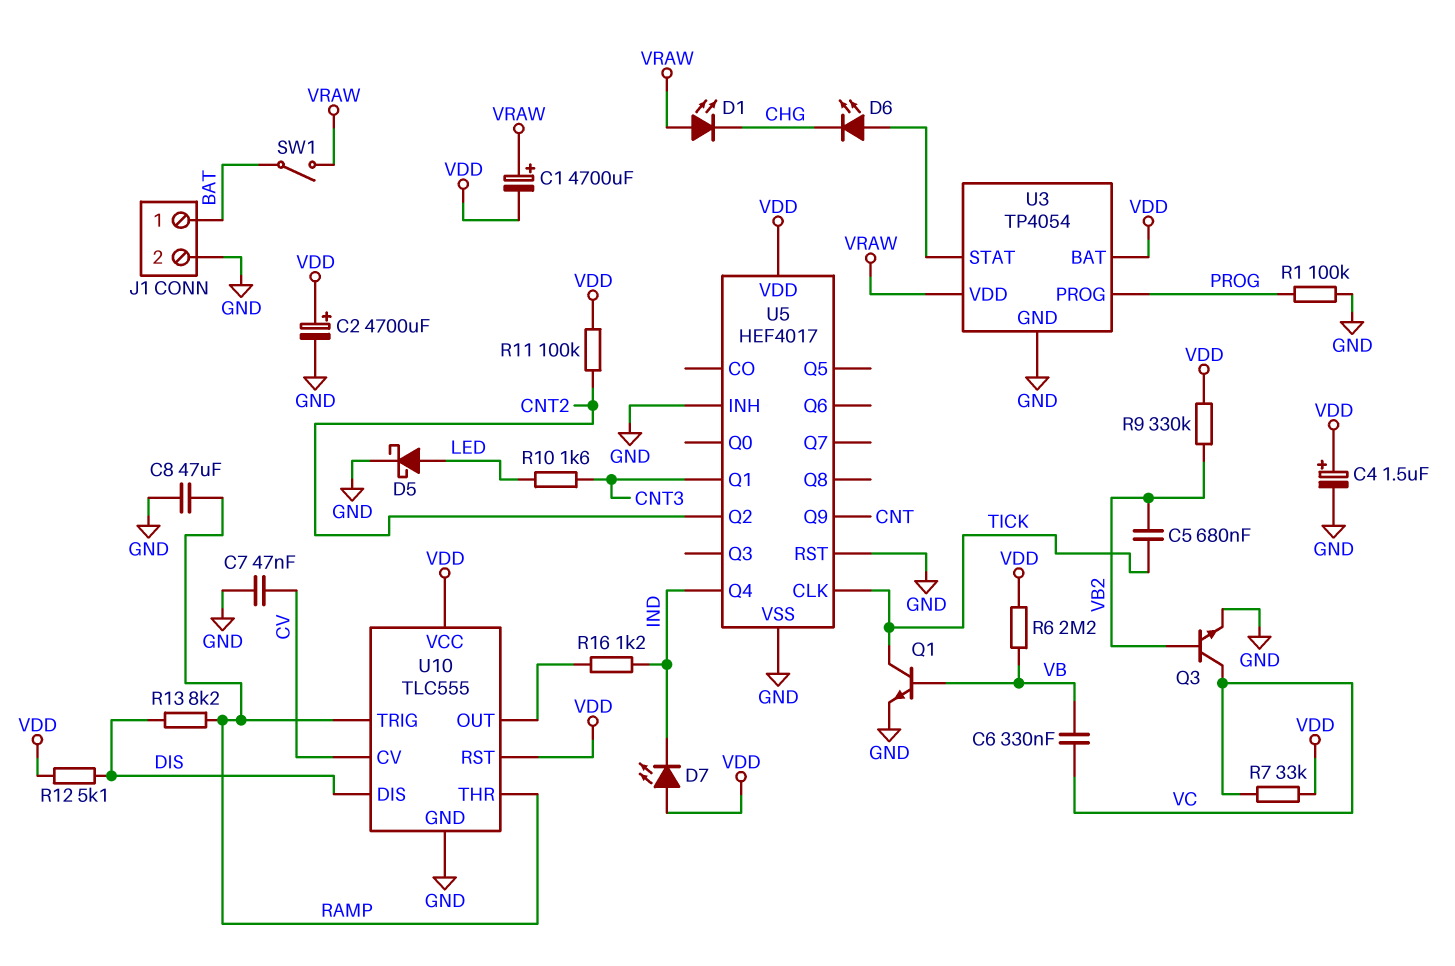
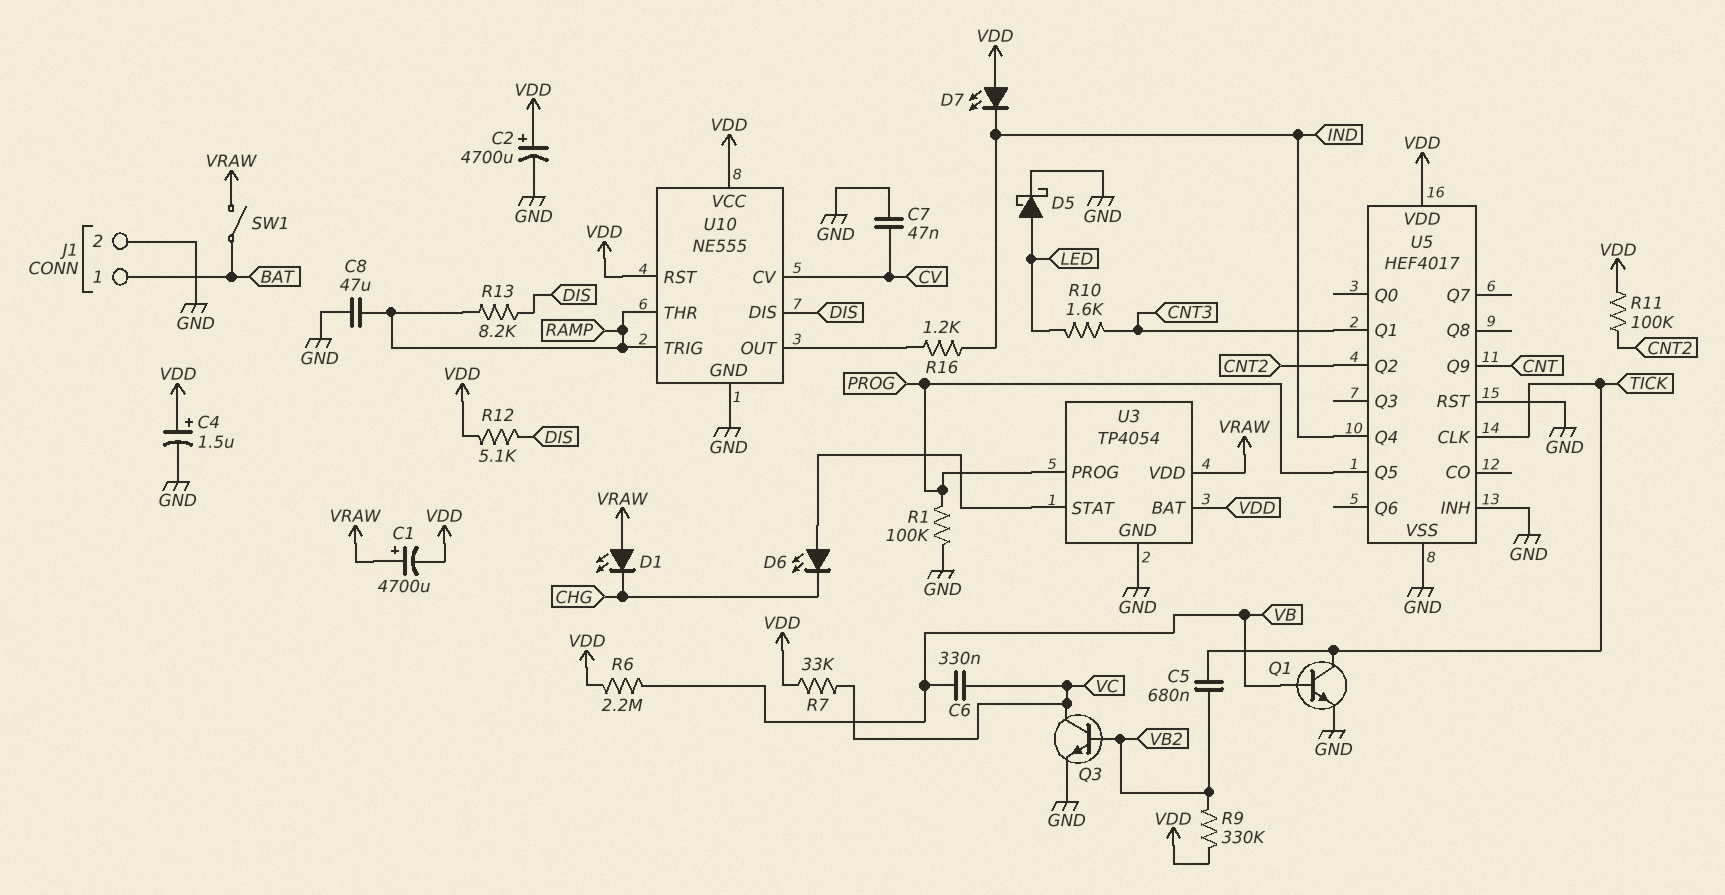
U5 pin Q5: none -> PROG
U10: TLC555 -> NE555

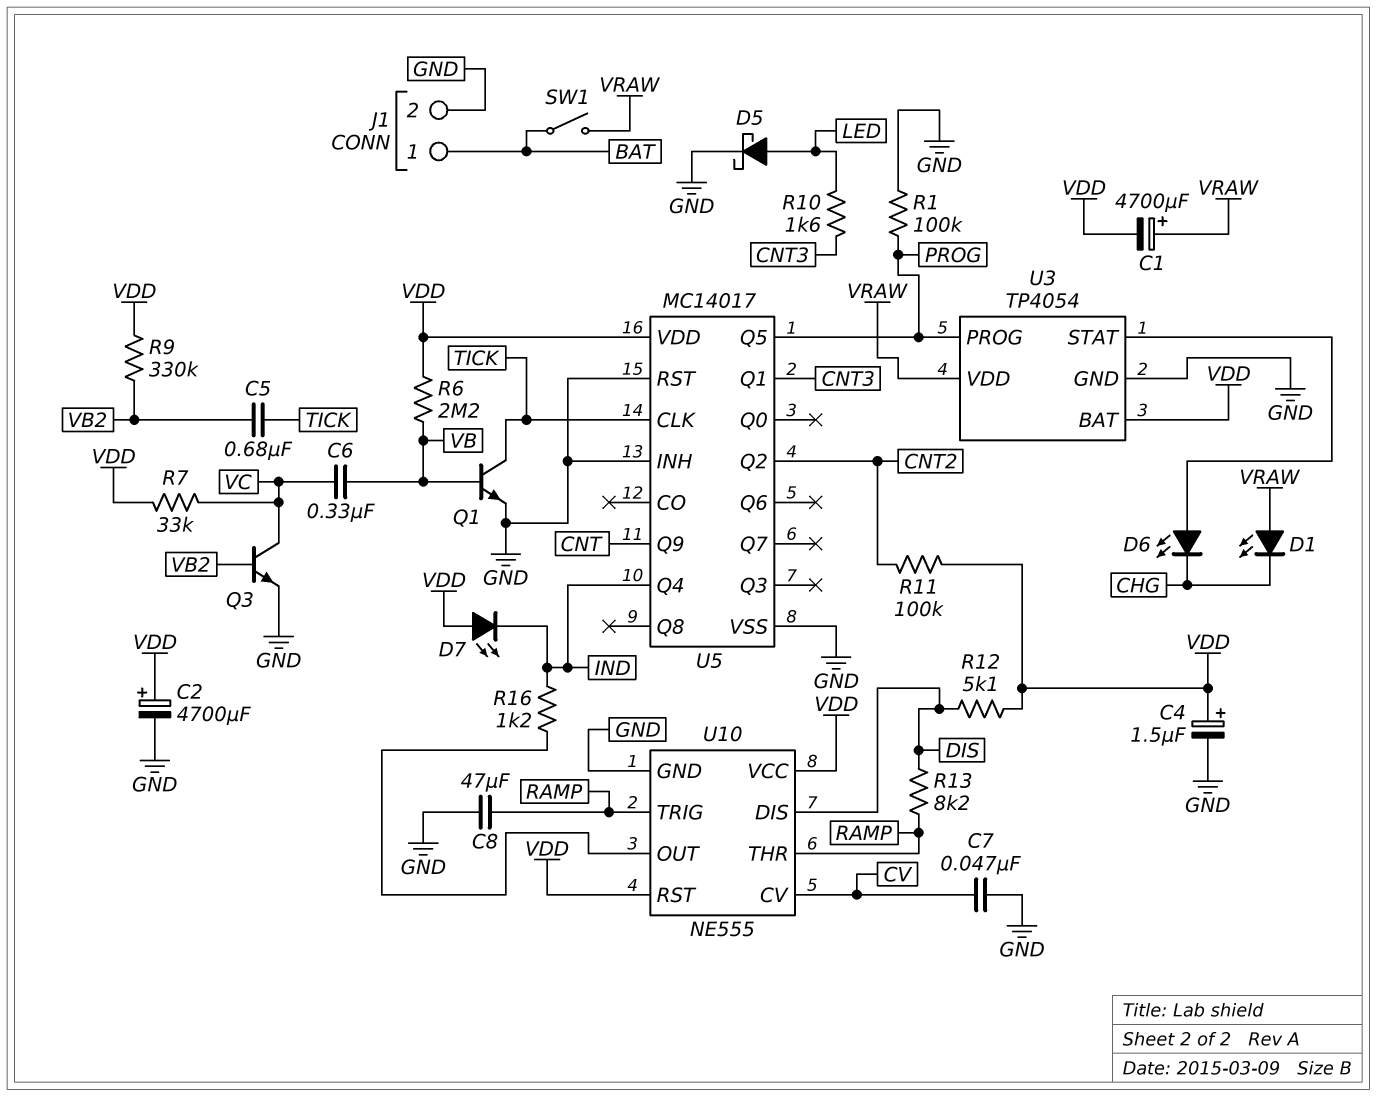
U5: HEF4017 -> MC14017

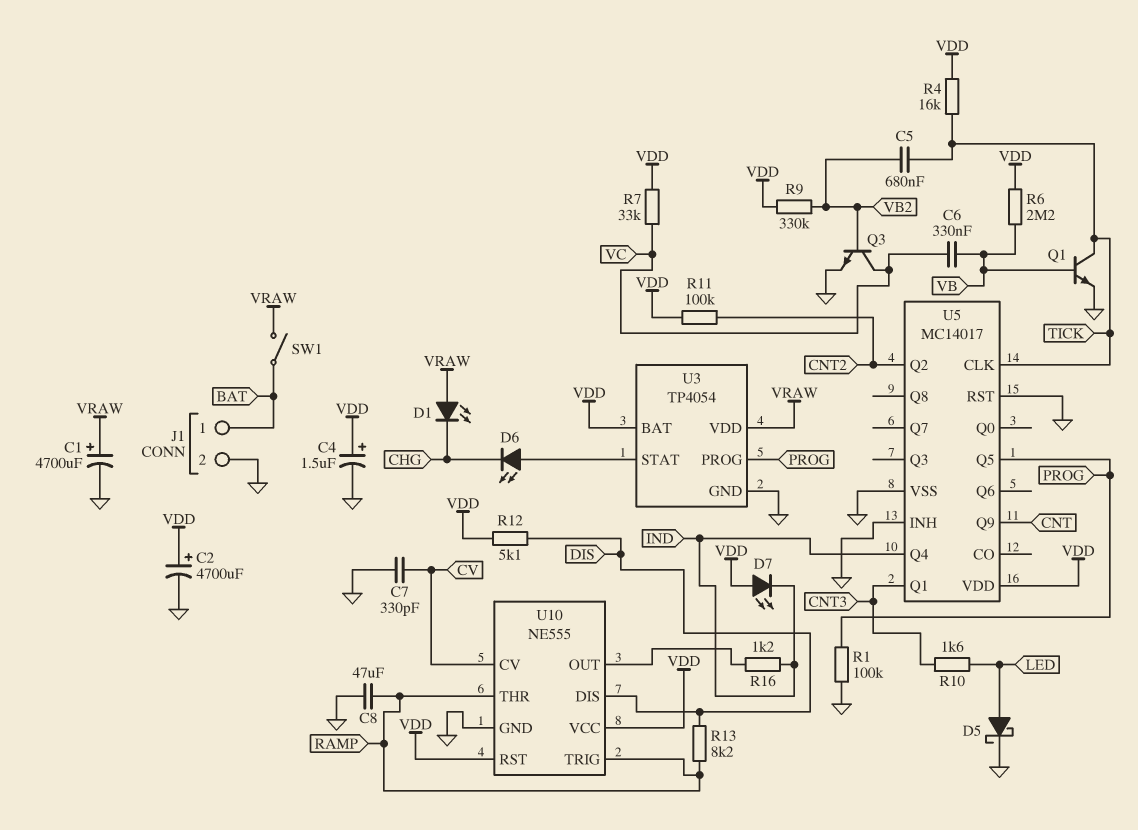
C1: 4700uF (plus VRAW, minus VDD) -> 4700uF (plus VRAW, minus GND)
C7: 47nF (CV, GND) -> 330pF (CV, GND)
R4: none -> 16k (TICK, VDD)

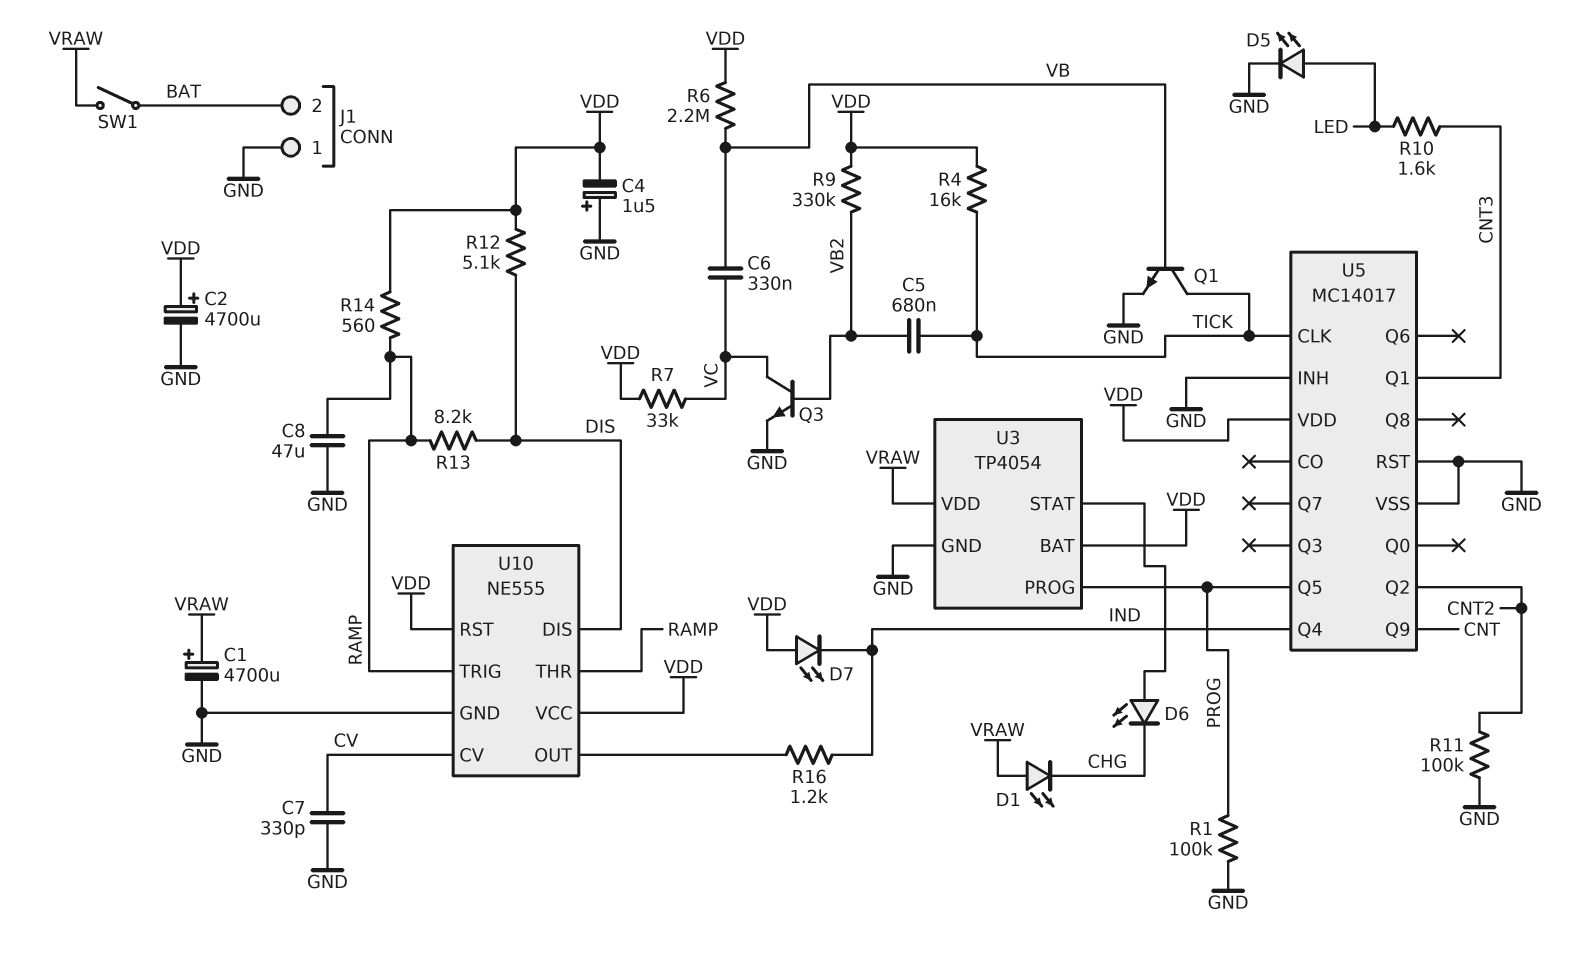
C4: 1.5uF (plus VDD, minus GND) -> 1.5uF (plus GND, minus VDD)
D5: schottky (A LED, K GND) -> LED (A LED, K GND)
J1 pin 1: BAT -> GND
J1 pin 2: GND -> BAT
R11: 100k (CNT2, VDD) -> 100k (CNT2, GND)
R14: none -> 560 (RAMP, VDD)

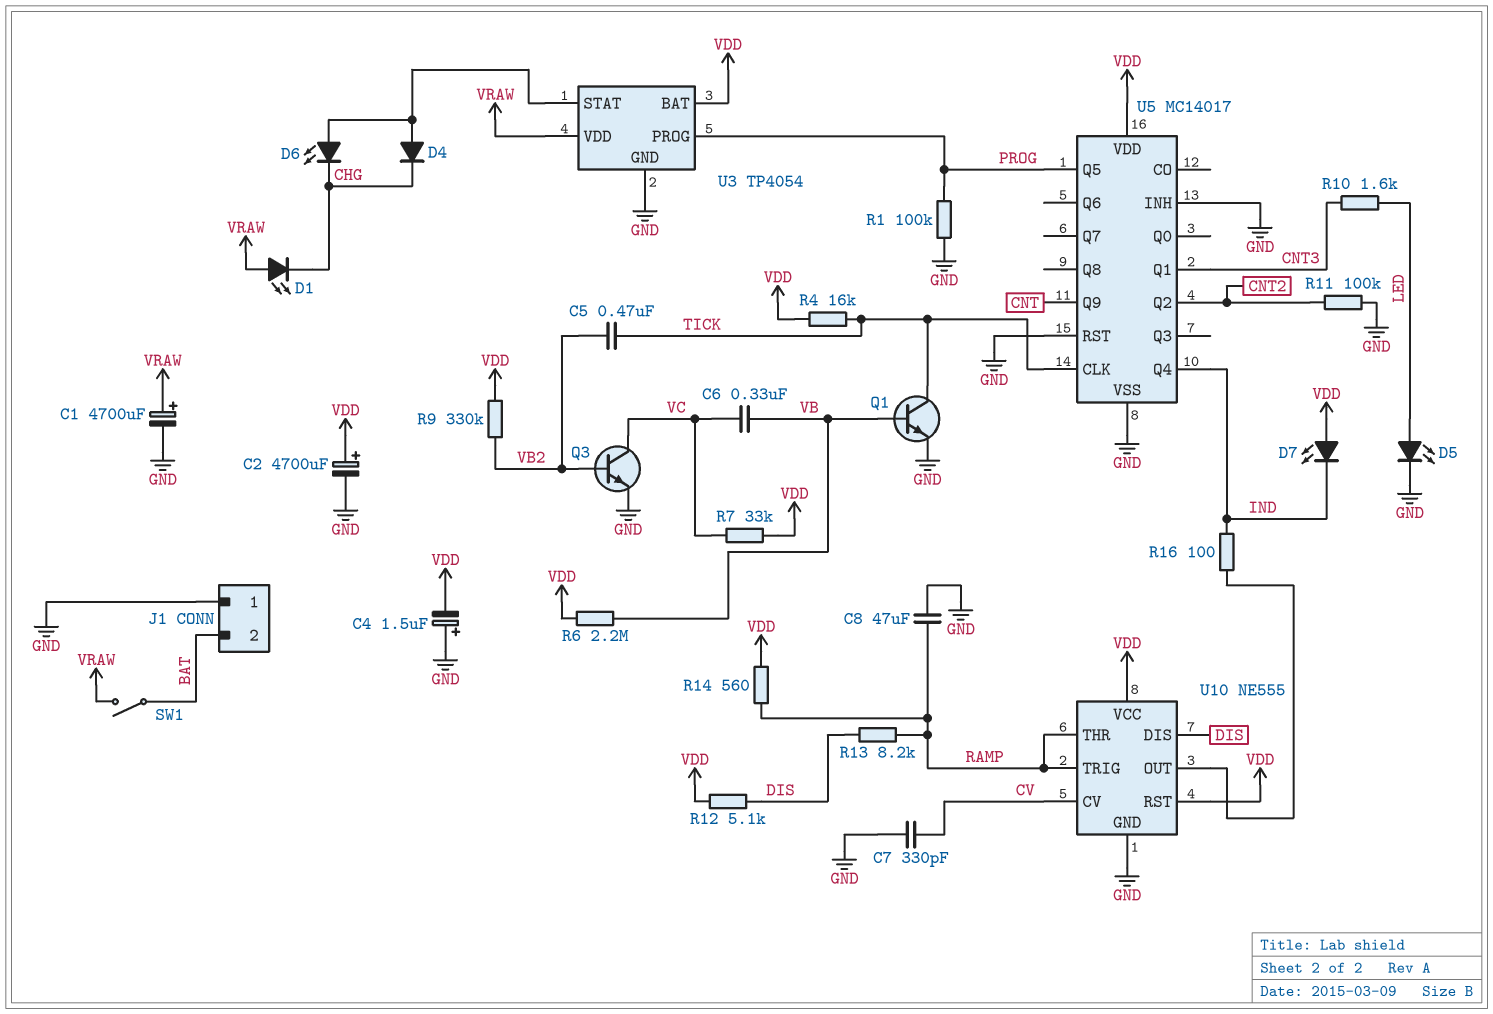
C5: 680nF (TICK, VB2) -> 470nF (TICK, VB2)
D4: none -> diode (A U3/STAT, K CHG)
R16: 1.2k (IND, U10/OUT) -> 100 (IND, U10/OUT)

